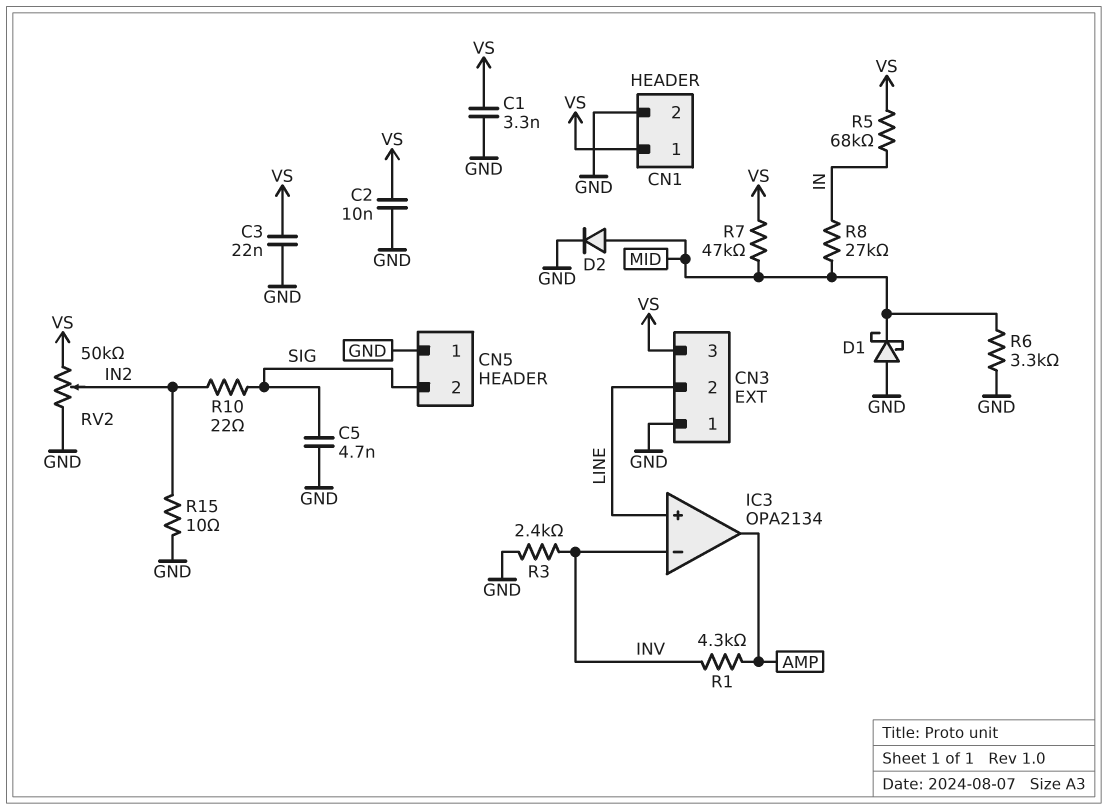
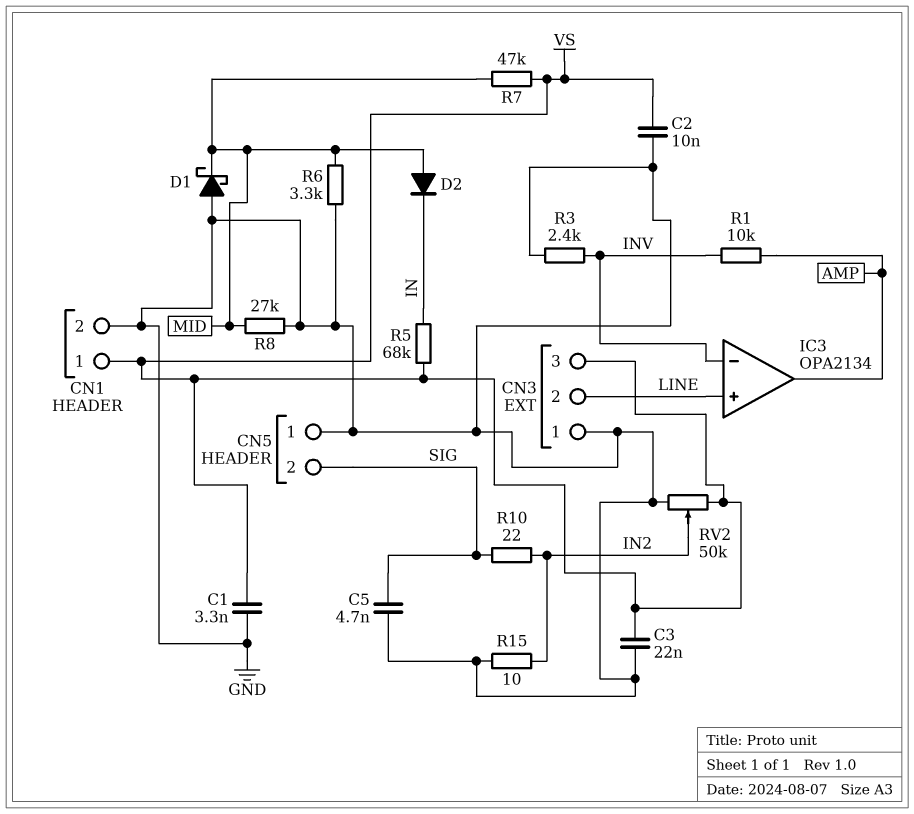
D2: diode (A MID, K GND) -> diode (A MID, K IN)
R1: 4.3k (AMP, INV) -> 10k (AMP, INV)
R8: 27k (IN, MID) -> 27k (GND, MID)

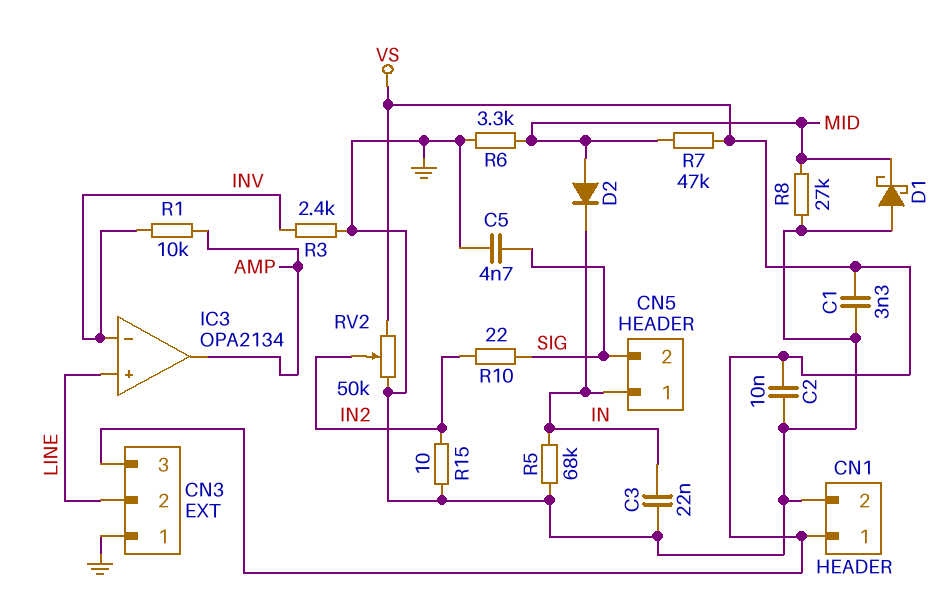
C3: 22nF (GND, VS) -> 22nF (GND, IN)
CN5 pin 1: GND -> IN
R5: 68k (IN, VS) -> 68k (GND, IN)

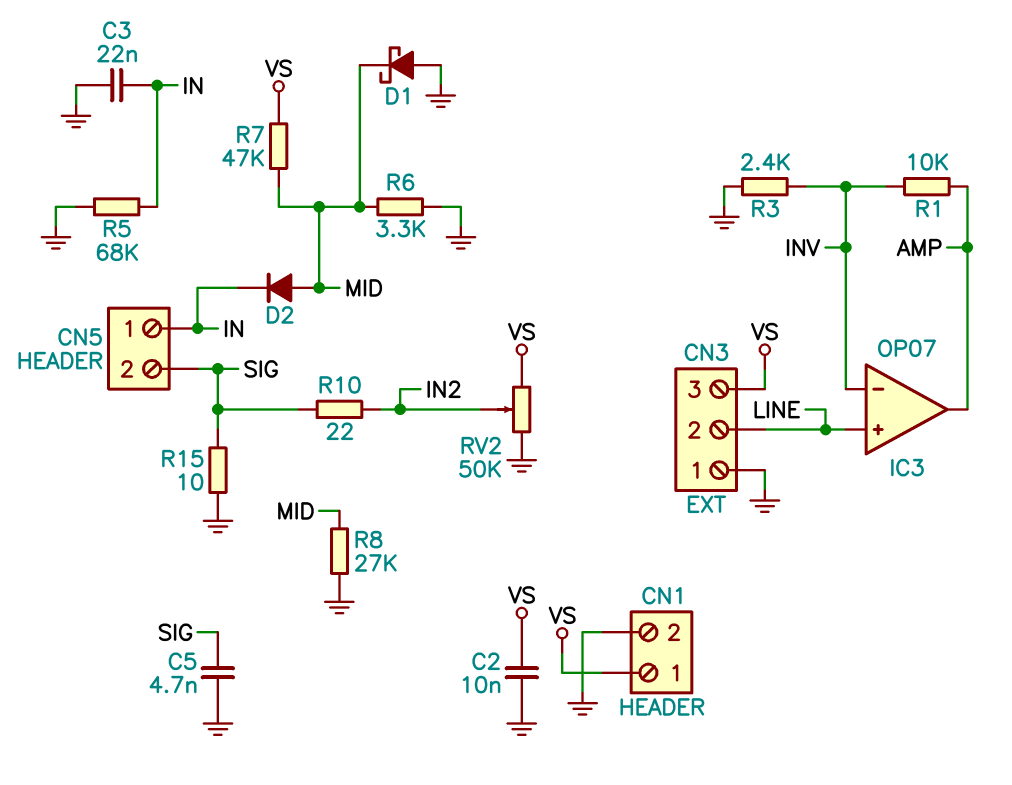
C1: 3.3nF (GND, VS) -> none
IC3: OPA2134 -> OP07
R15: 10 (GND, IN2) -> 10 (GND, SIG)

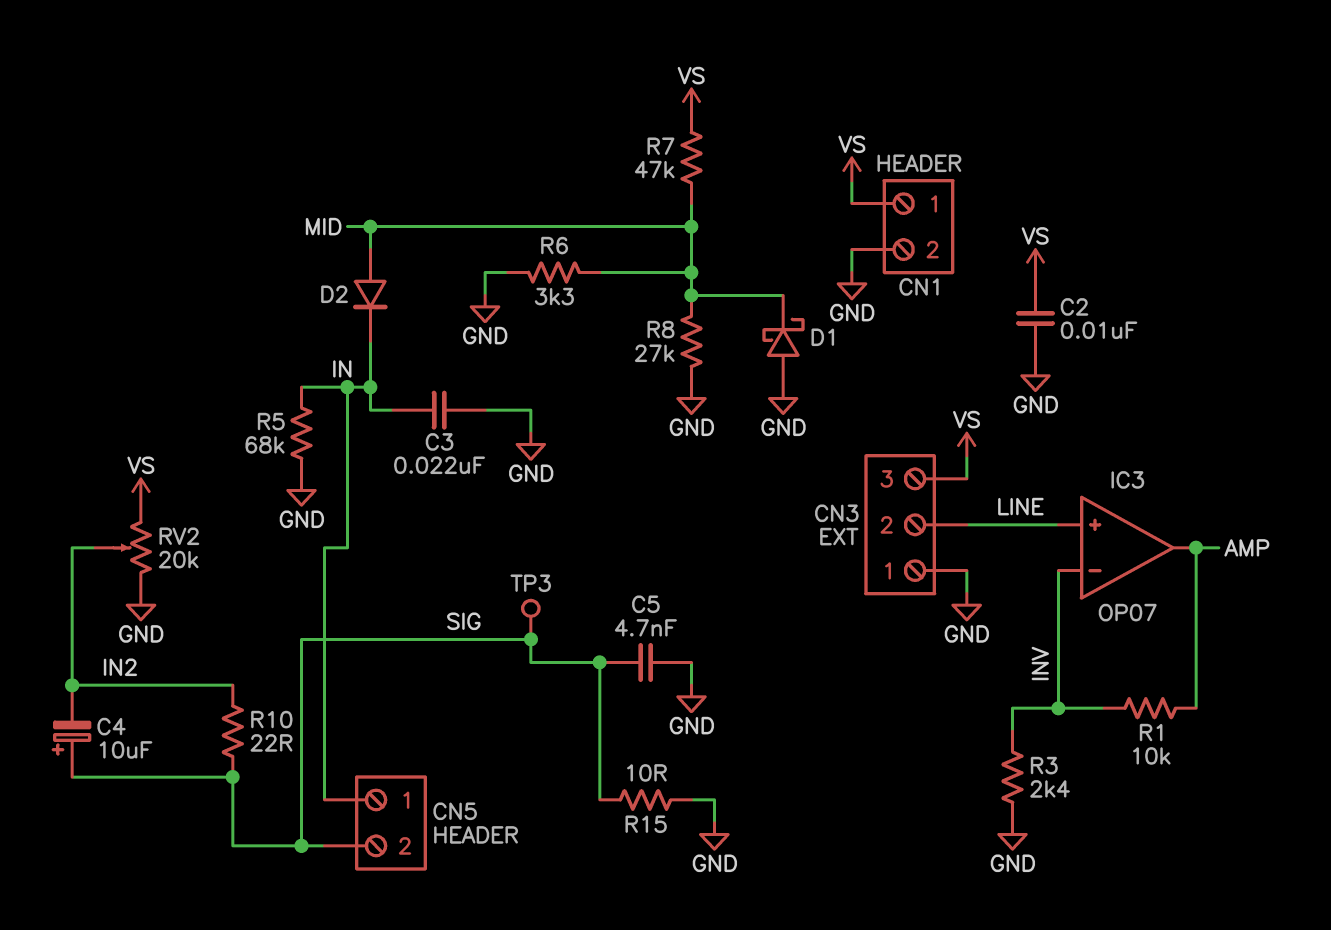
C4: none -> 10uF (plus SIG, minus IN2)
RV2: 50k (GND, VS, wiper IN2) -> 20k (GND, VS, wiper IN2)
TP3: none -> test point (SIG)

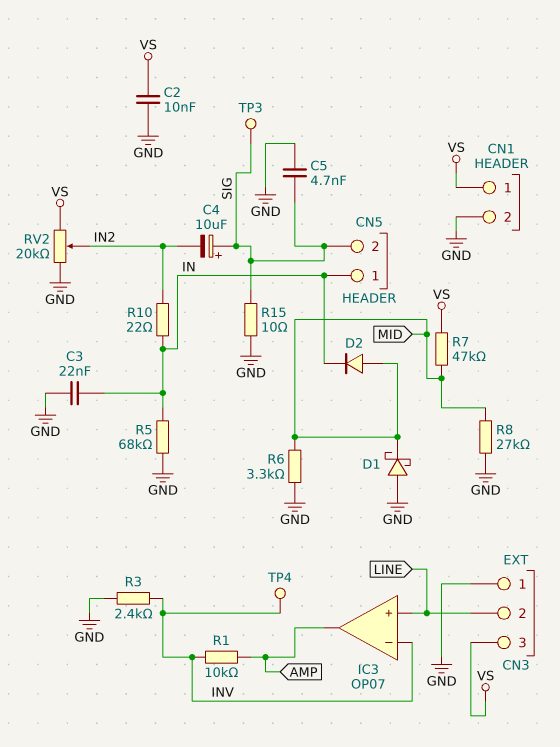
R10: 22 (IN2, SIG) -> 22 (IN, IN2)
TP4: none -> test point (INV)

